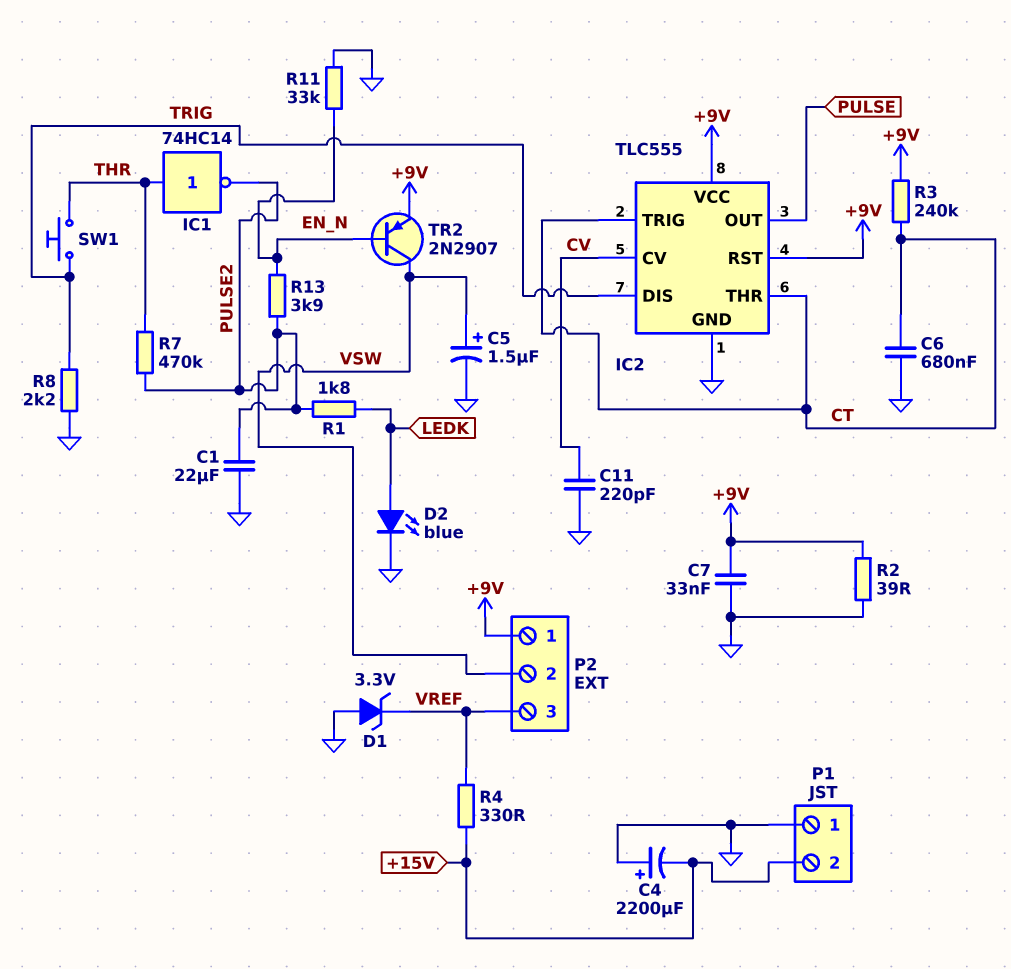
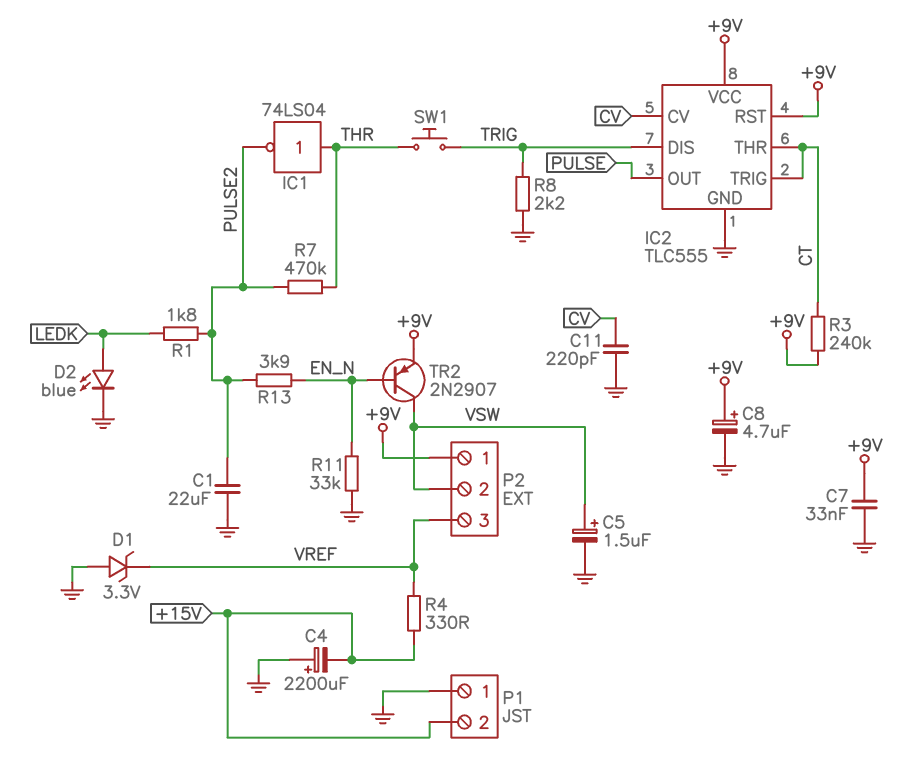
C6: 680nF (CT, GND) -> none
C8: none -> 4.7uF (plus +9V, minus GND)
IC1: NOT 74HC14 (in THR, out PULSE2) -> NOT 74LS04 (in THR, out PULSE2)
R2: 39 (+9V, GND) -> none

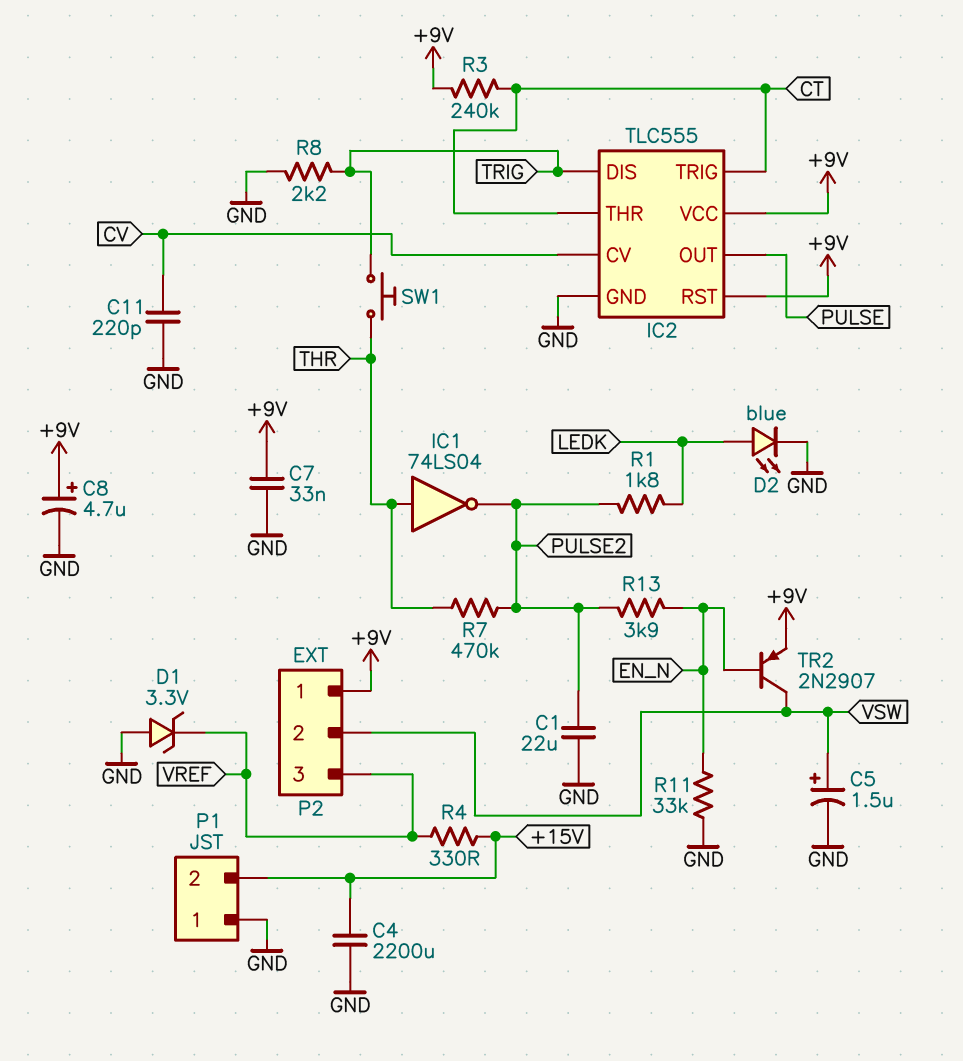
C4: 2200uF (plus GND, minus +15V) -> 2200uF (+15V, GND)

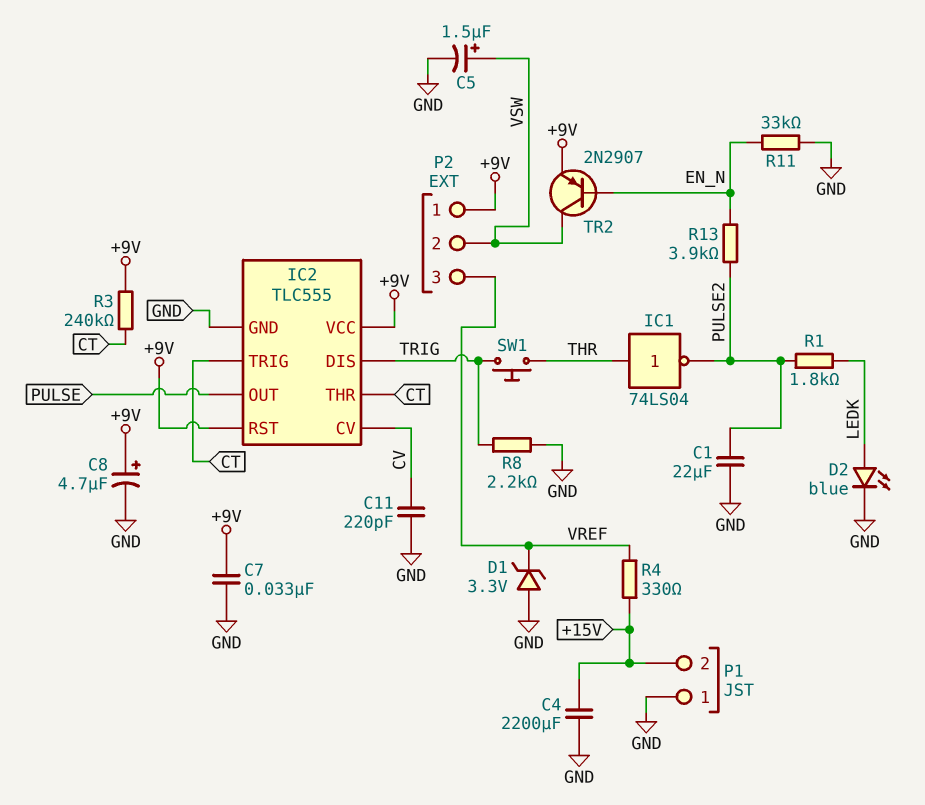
R7: 470k (PULSE2, THR) -> none

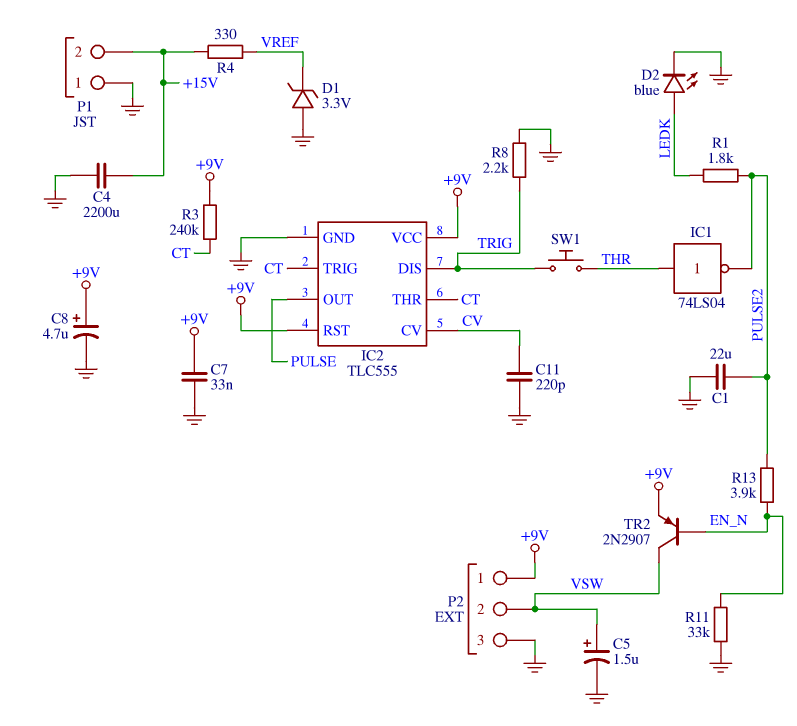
P2 pin 3: VREF -> GND

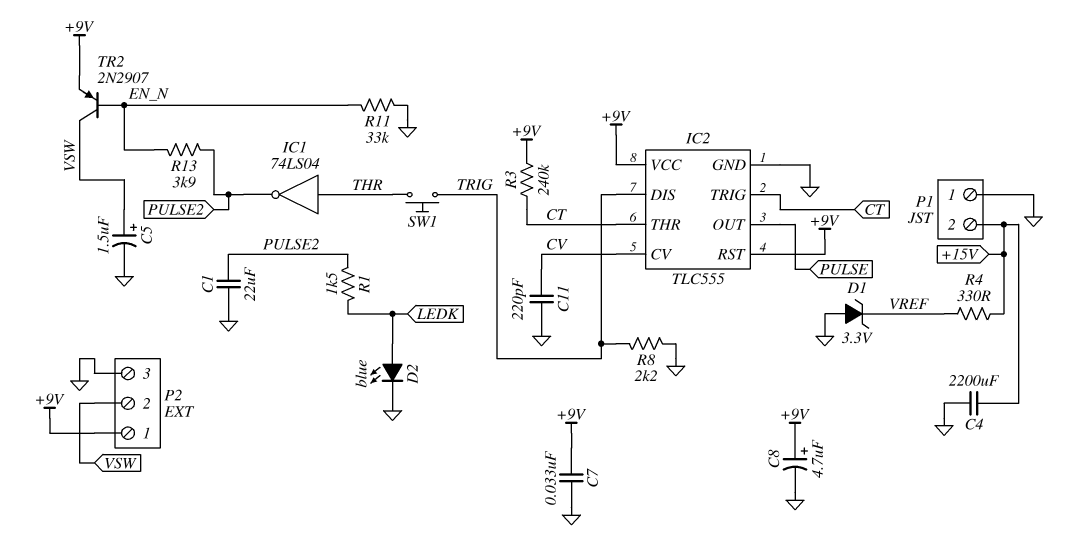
R1: 1.8k (LEDK, PULSE2) -> 1.5k (LEDK, PULSE2)

